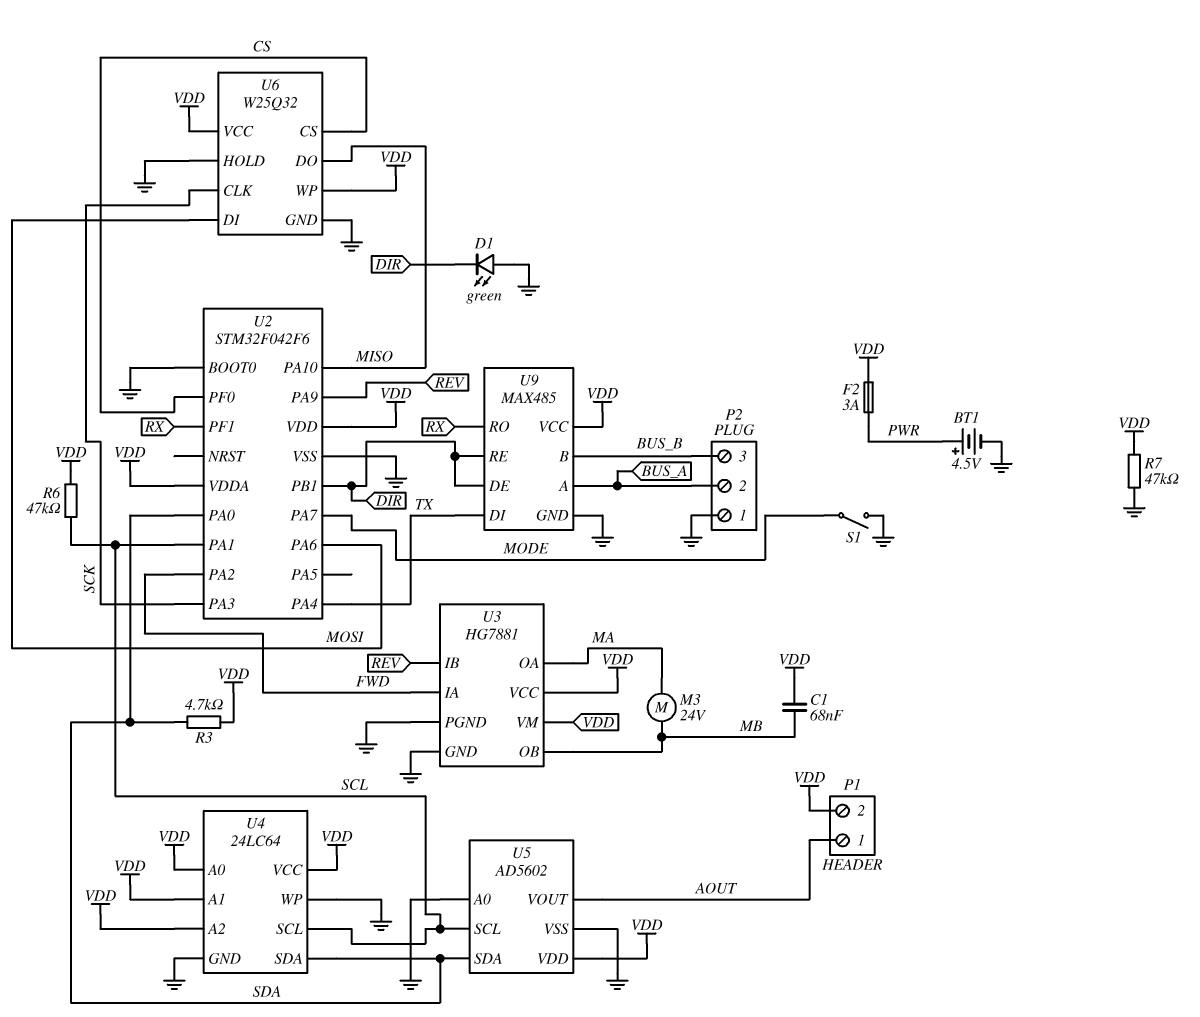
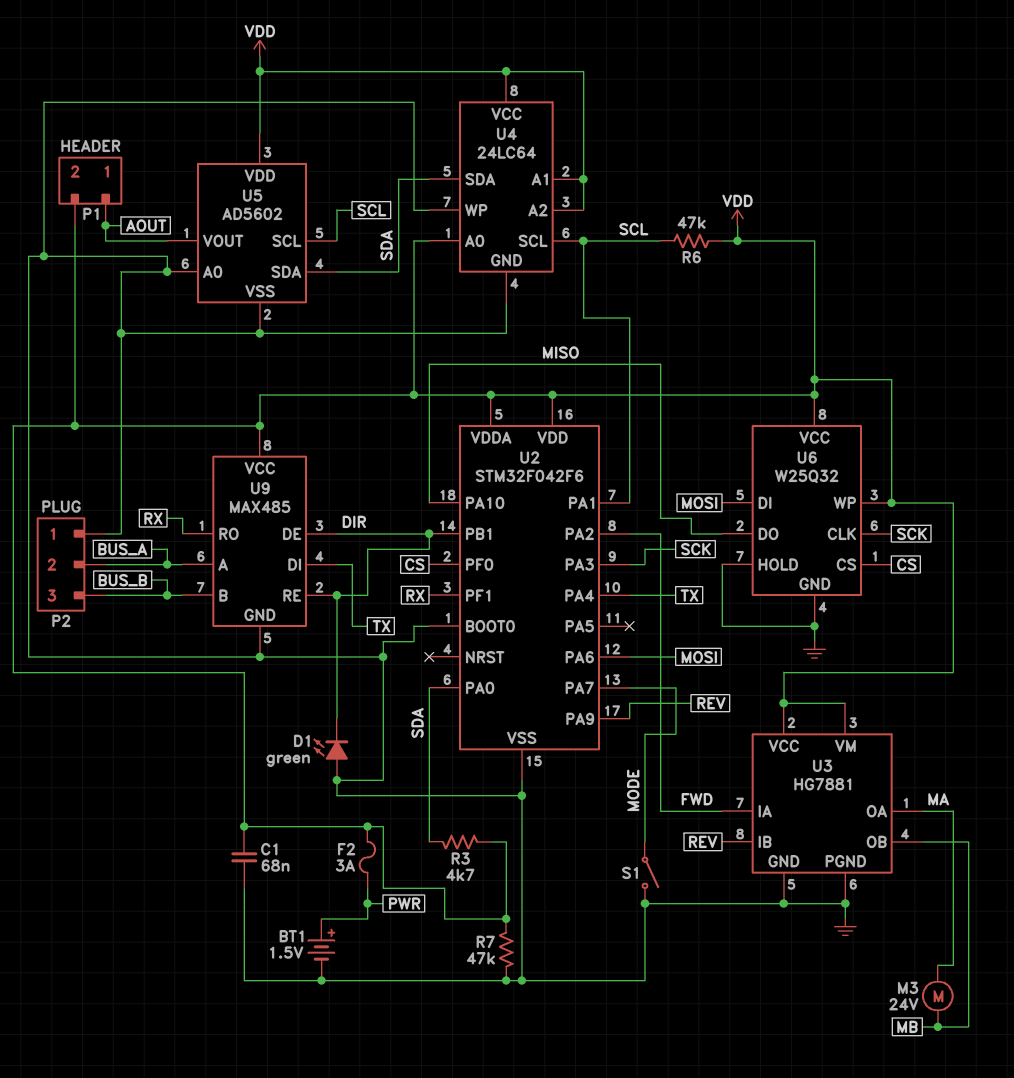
BT1: 4.5V (plus PWR, minus GND) -> 1.5V (plus PWR, minus GND)
C1: 68nF (MB, VDD) -> 68nF (GND, VDD)

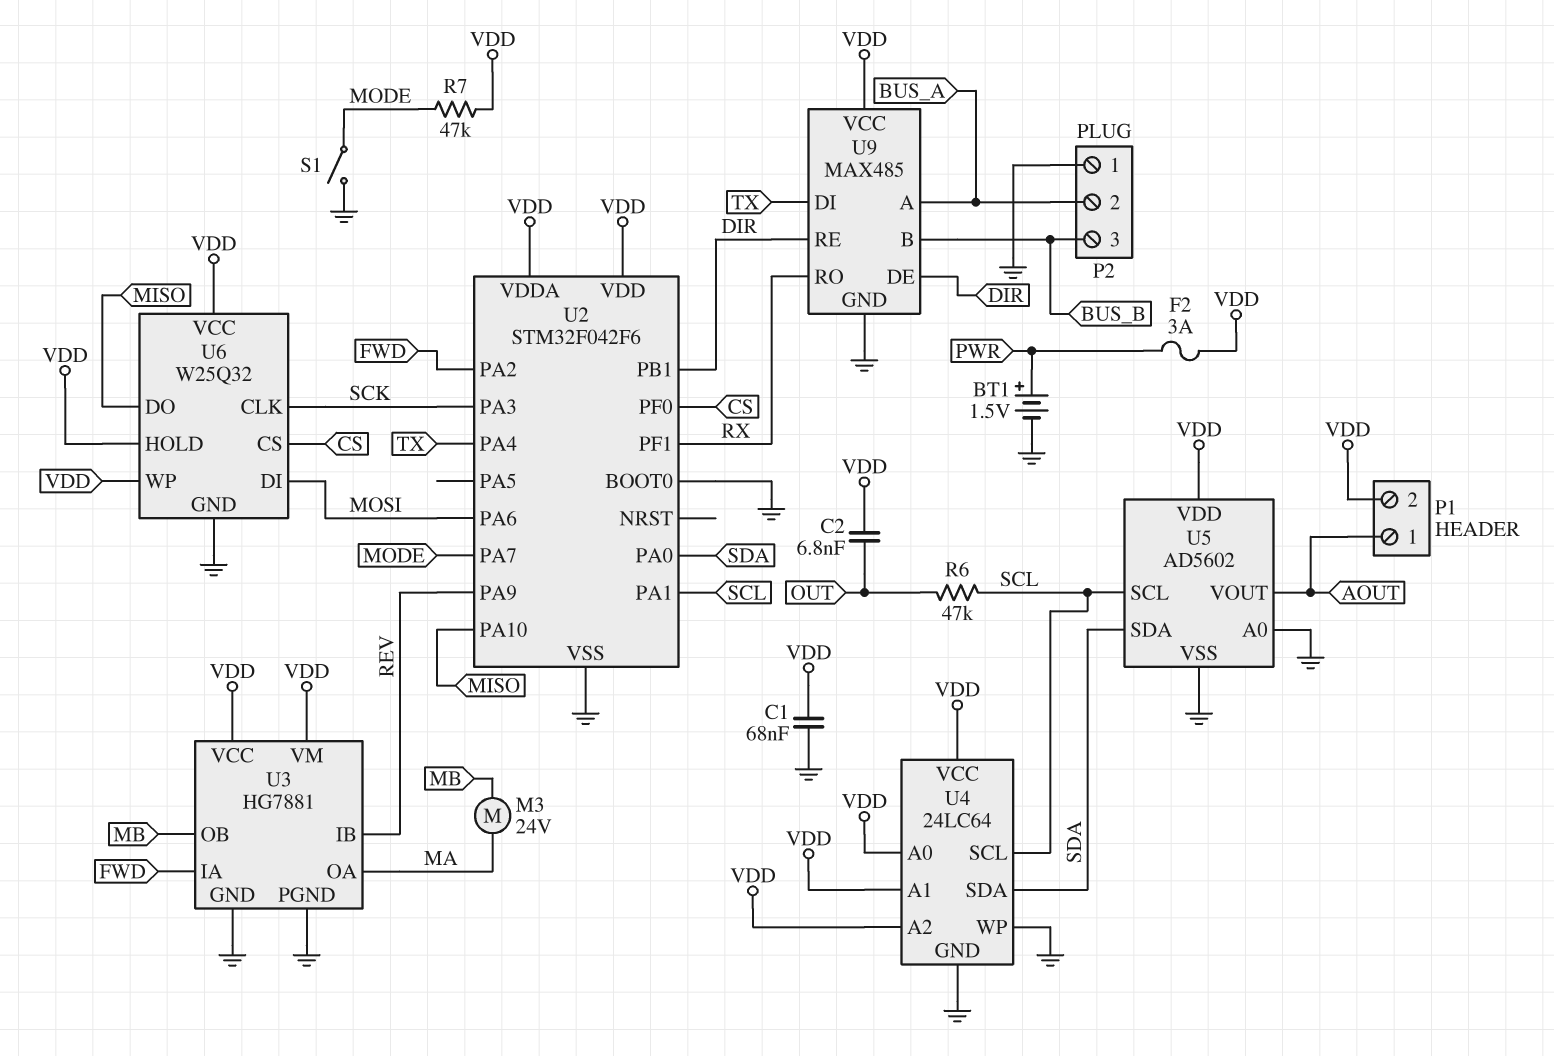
C2: none -> 6.8nF (OUT, VDD)
D1: LED green (A GND, K DIR) -> none
R3: 4.7k (SDA, VDD) -> none
R6: 47k (SCL, VDD) -> 47k (OUT, SCL)
R7: 47k (GND, VDD) -> 47k (MODE, VDD)
U6 pin HOLD: GND -> VDD

